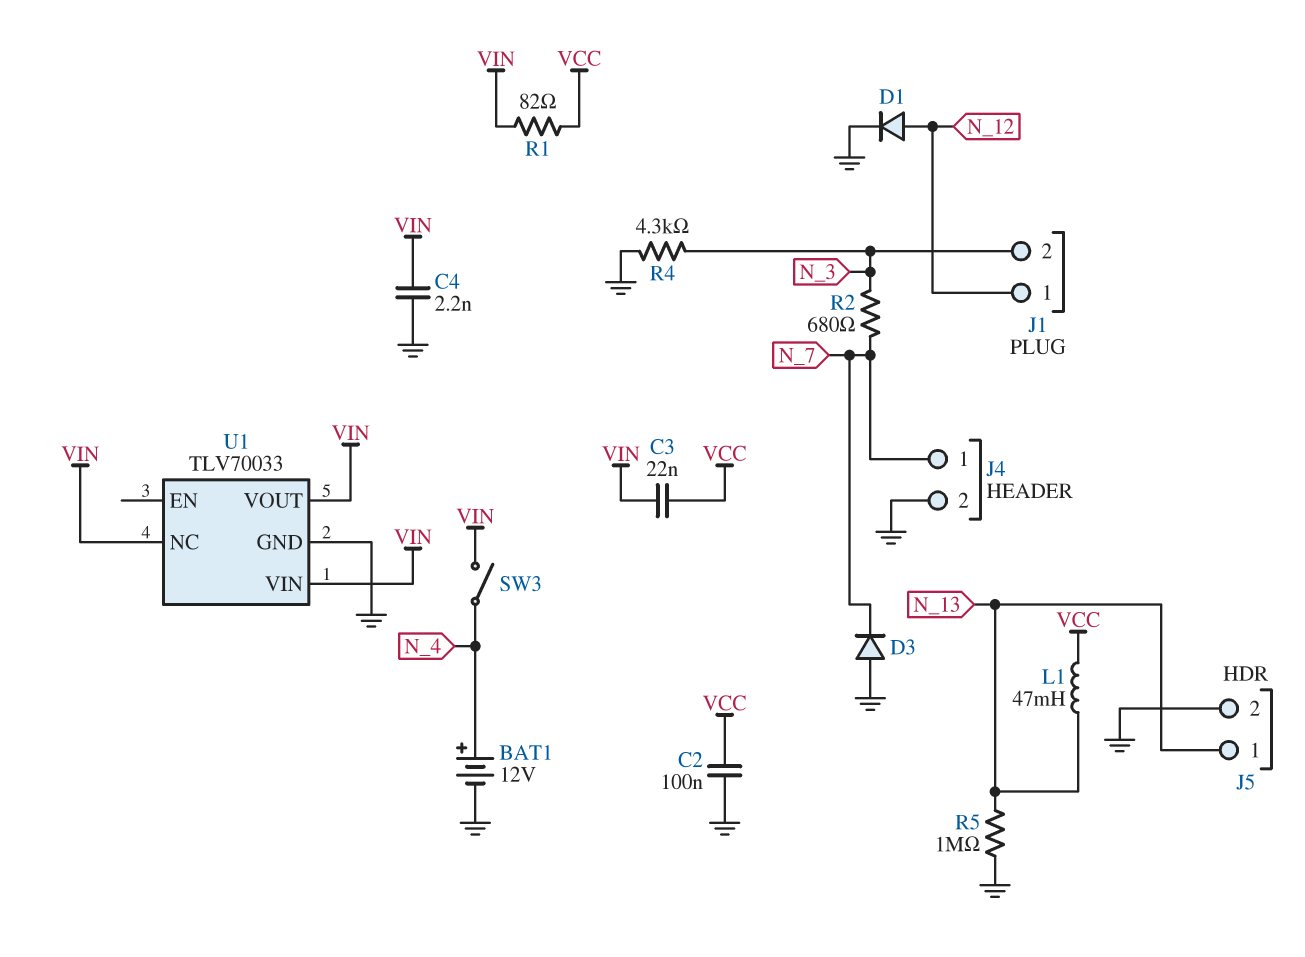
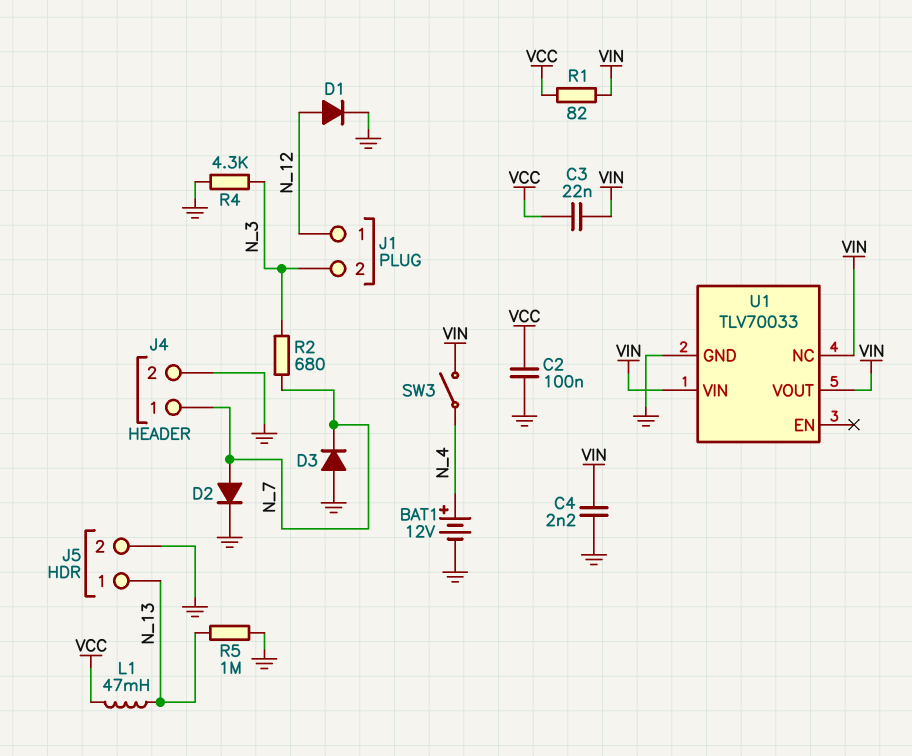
D2: none -> diode (A N_7, K GND)

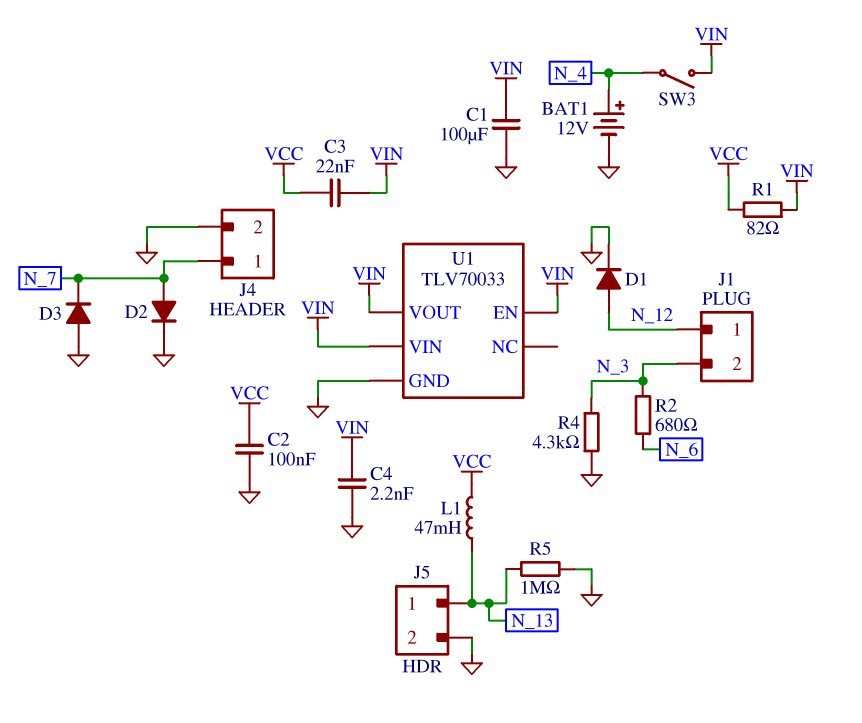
C1: none -> 100uF (GND, VIN)
R2: 680 (N_3, N_7) -> 680 (N_3, N_6)
U1 pin EN: none -> VIN
U1 pin NC: VIN -> none

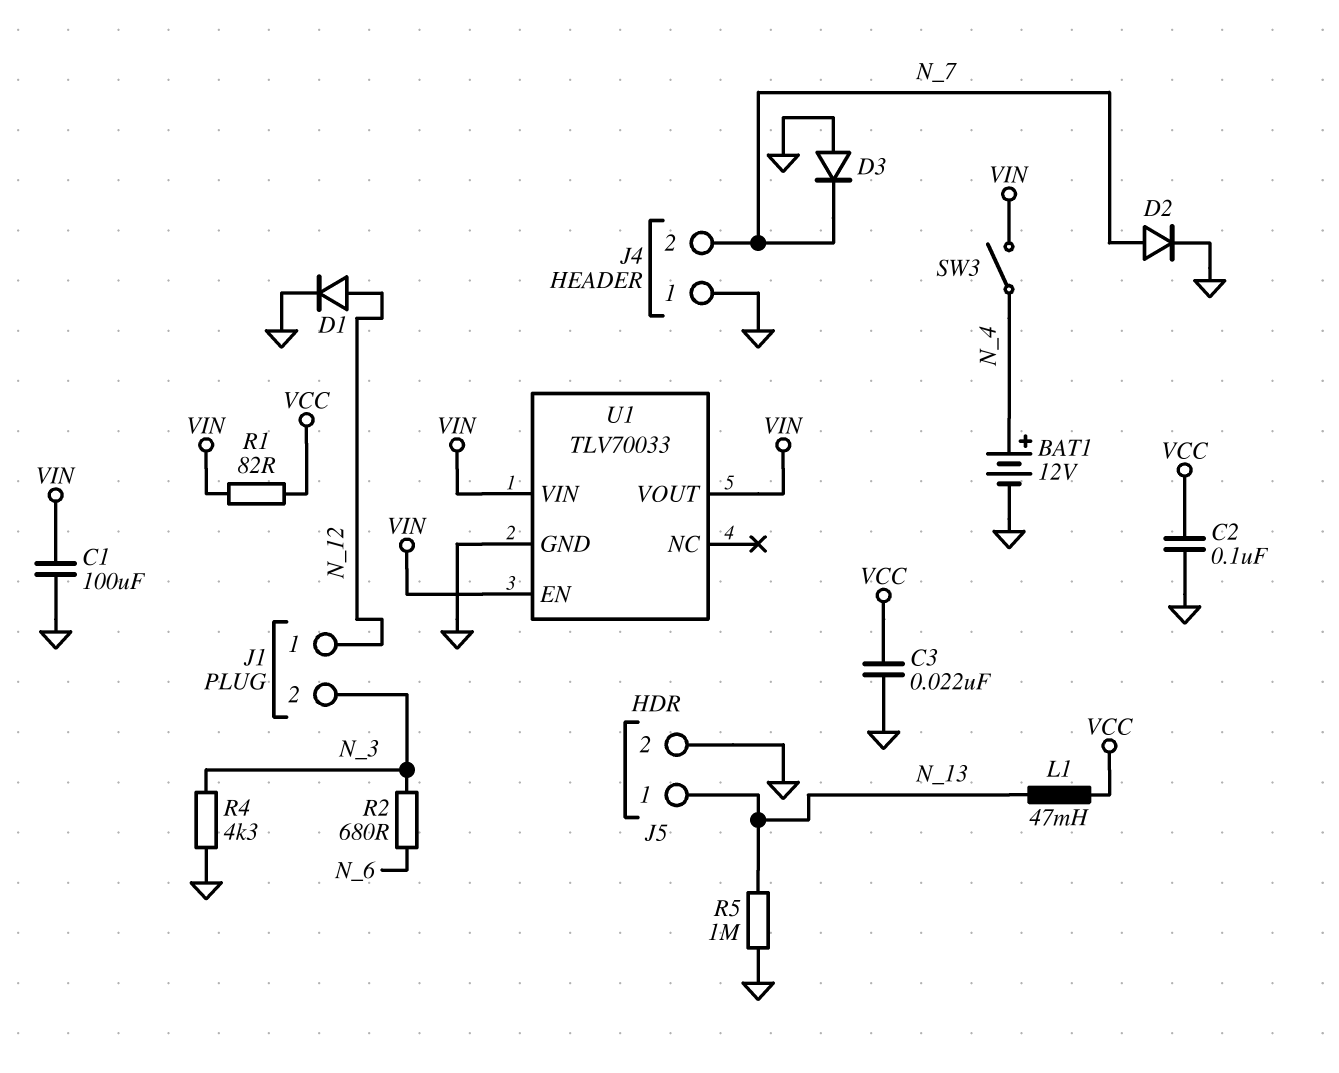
C3: 22nF (VCC, VIN) -> 22nF (GND, VCC)
C4: 2.2nF (GND, VIN) -> none
J4 pin 1: N_7 -> GND
J4 pin 2: GND -> N_7

